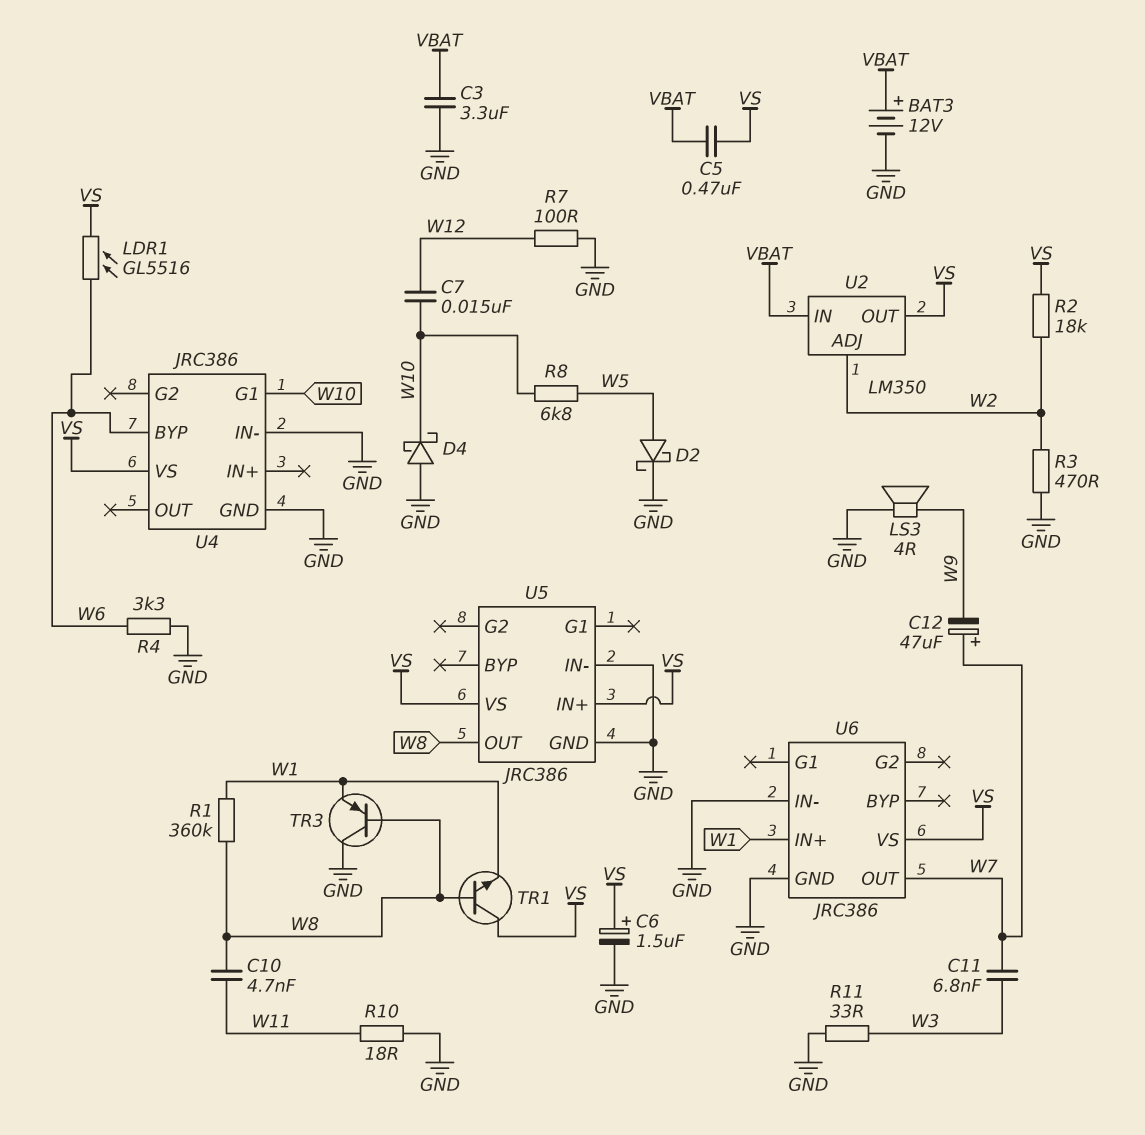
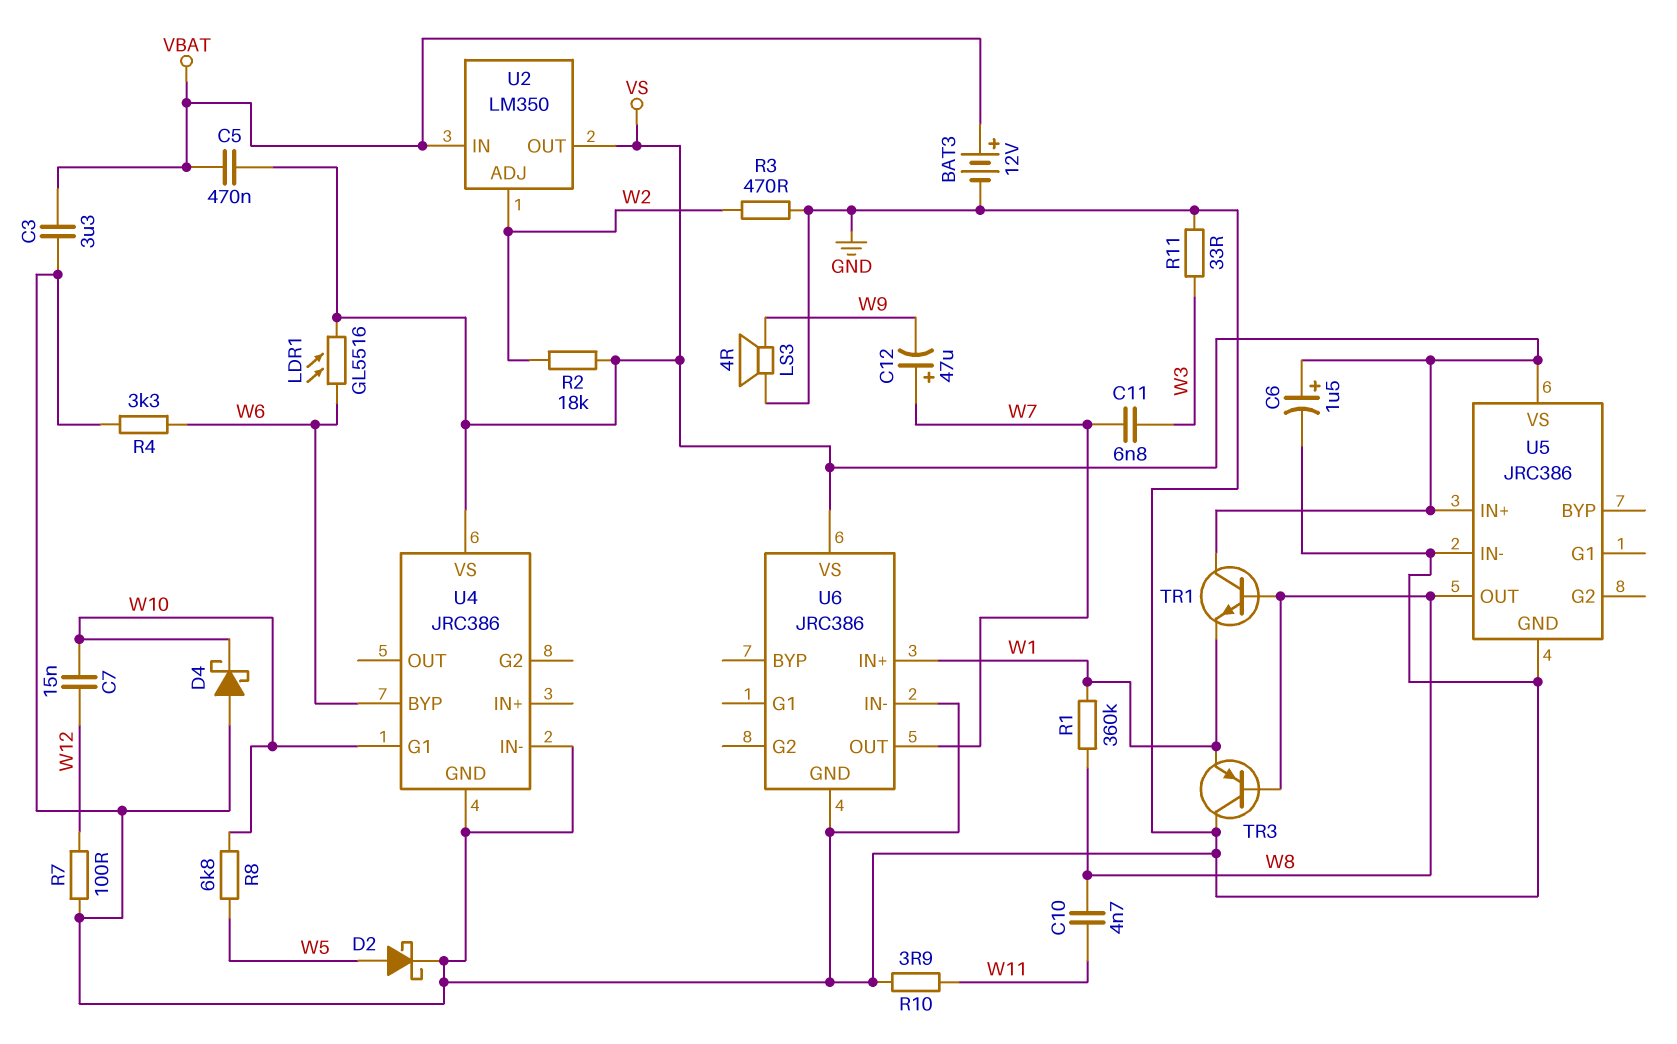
R10: 18 (GND, W11) -> 3.9 (GND, W11)

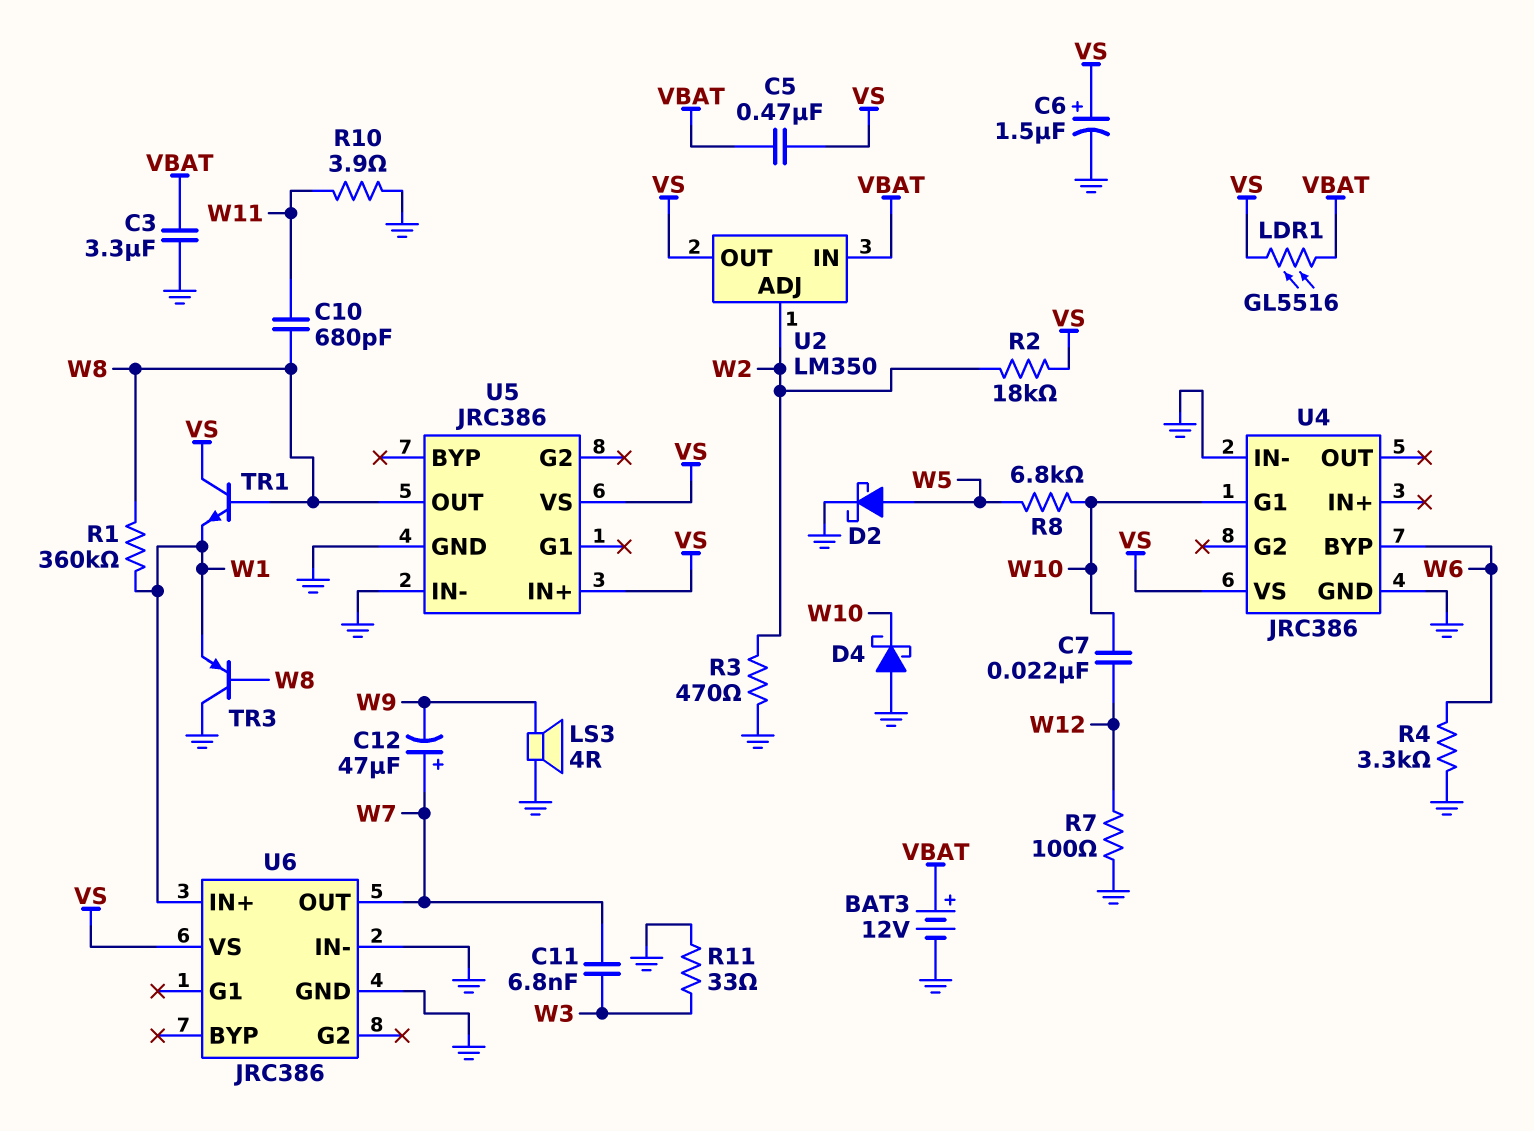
C7: 15nF (W10, W12) -> 22nF (W10, W12)
C10: 4.7nF (W8, W11) -> 680pF (W8, W11)
LDR1: GL5516 (VS, W6) -> GL5516 (VBAT, VS)

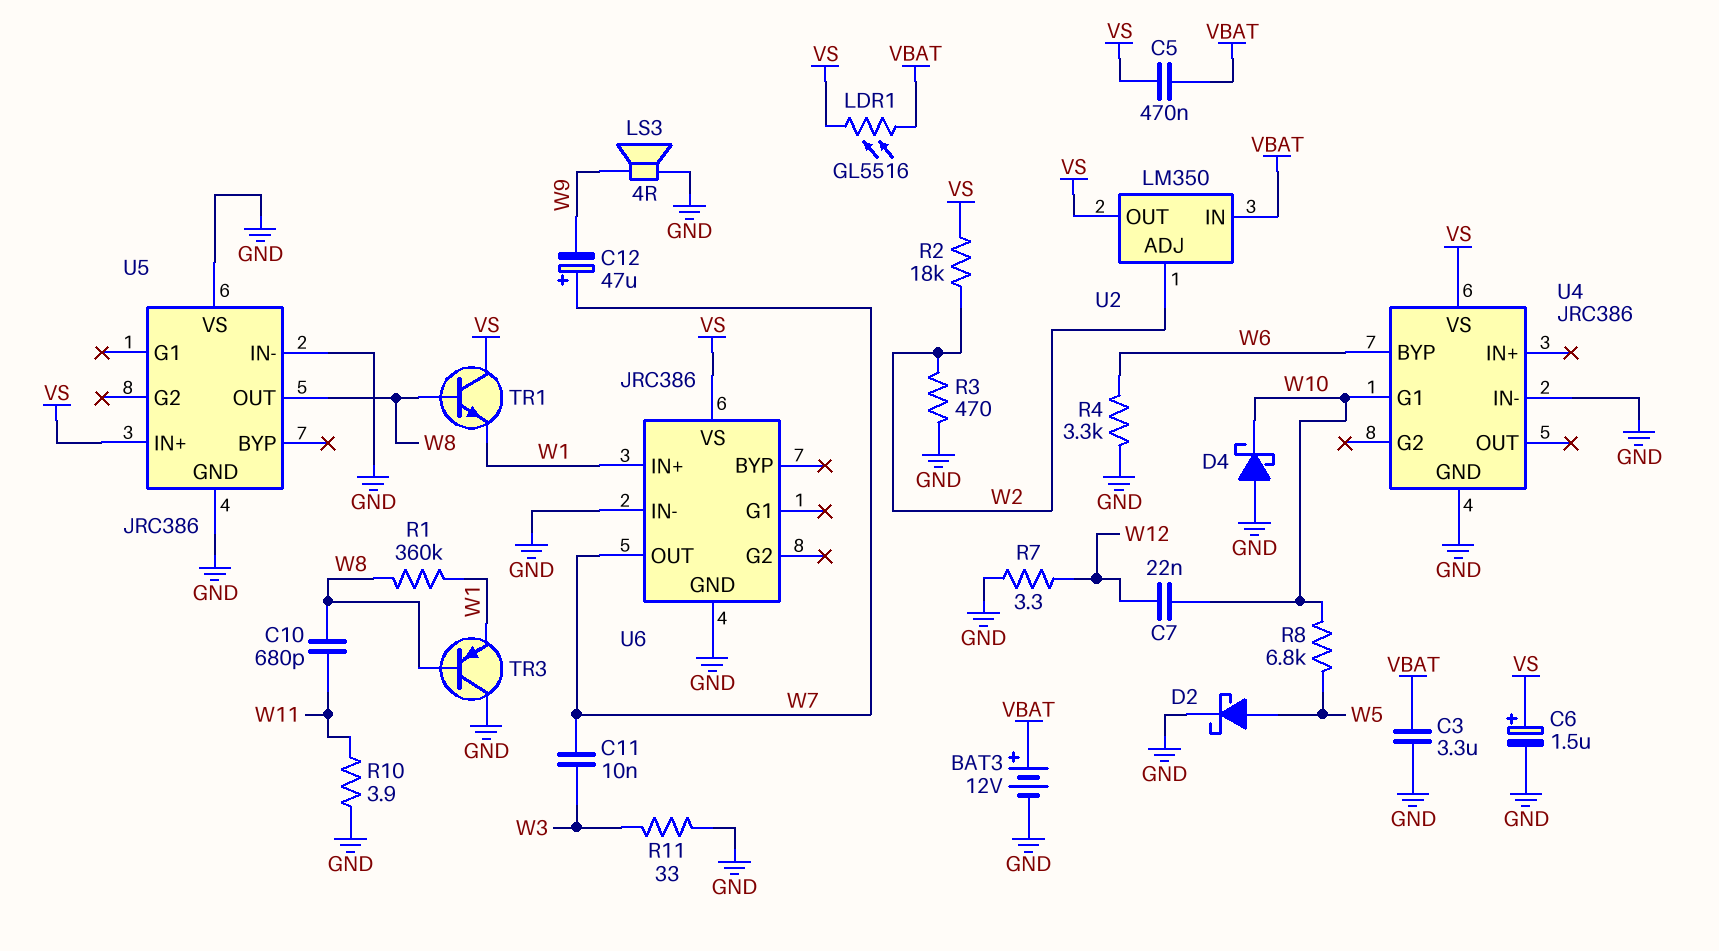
C11: 6.8nF (W3, W7) -> 10nF (W3, W7)
R7: 100 (GND, W12) -> 3.3 (GND, W12)
U5 pin VS: VS -> GND

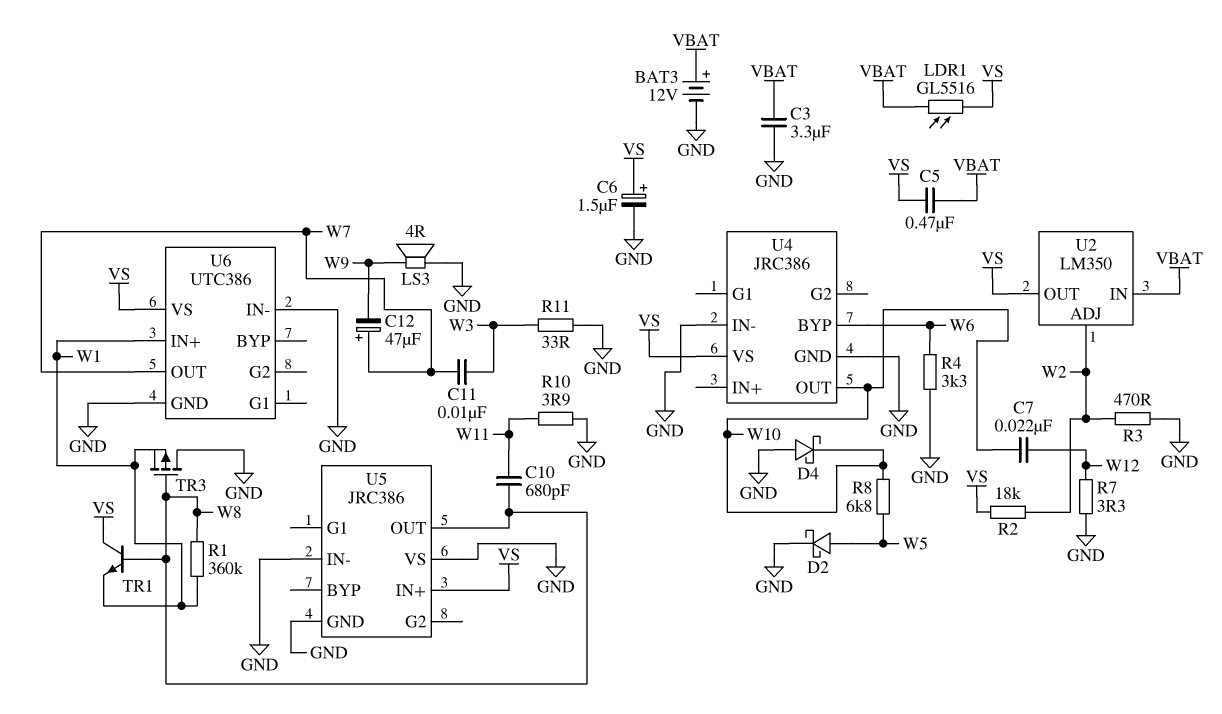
TR3: PNP (B W8, C GND, E W1) -> PMOS (G W8, D GND, S W1)
U4 pin G1: W10 -> none
U4 pin OUT: none -> W10
U6: JRC386 -> UTC386

